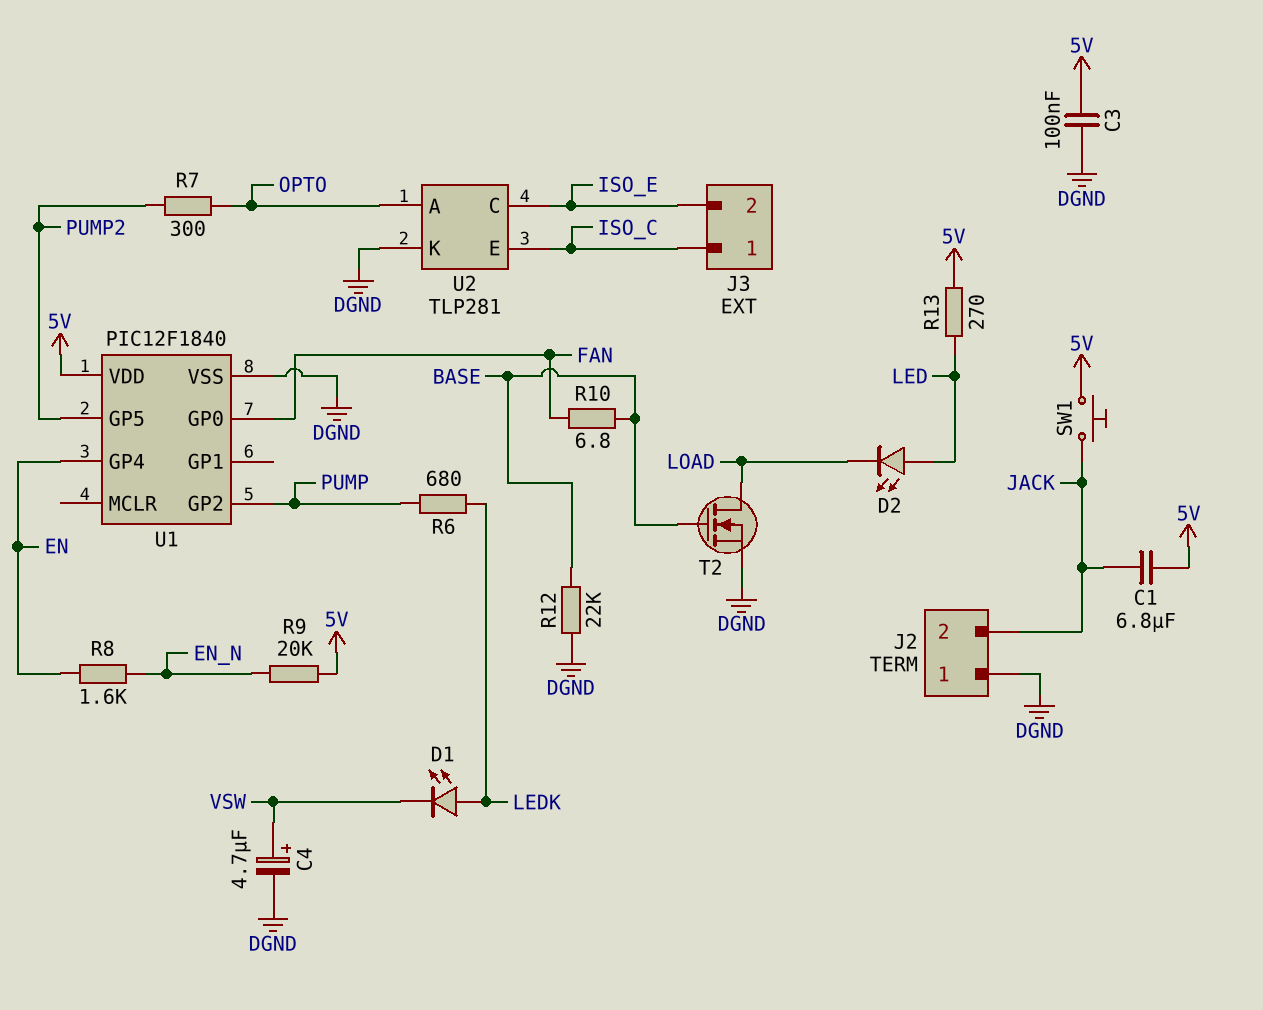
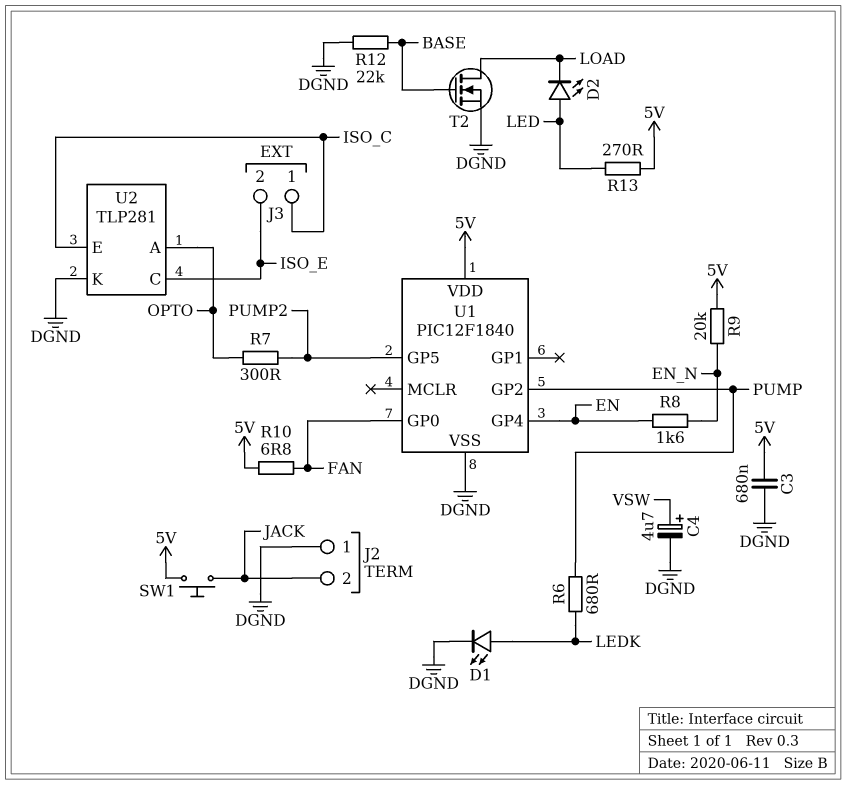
C1: 6.8uF (5V, JACK) -> none
C3: 100nF (5V, DGND) -> 680nF (5V, DGND)
D1: LED (A LEDK, K VSW) -> LED (A LEDK, K DGND)
R10: 6.8 (BASE, FAN) -> 6.8 (5V, FAN)

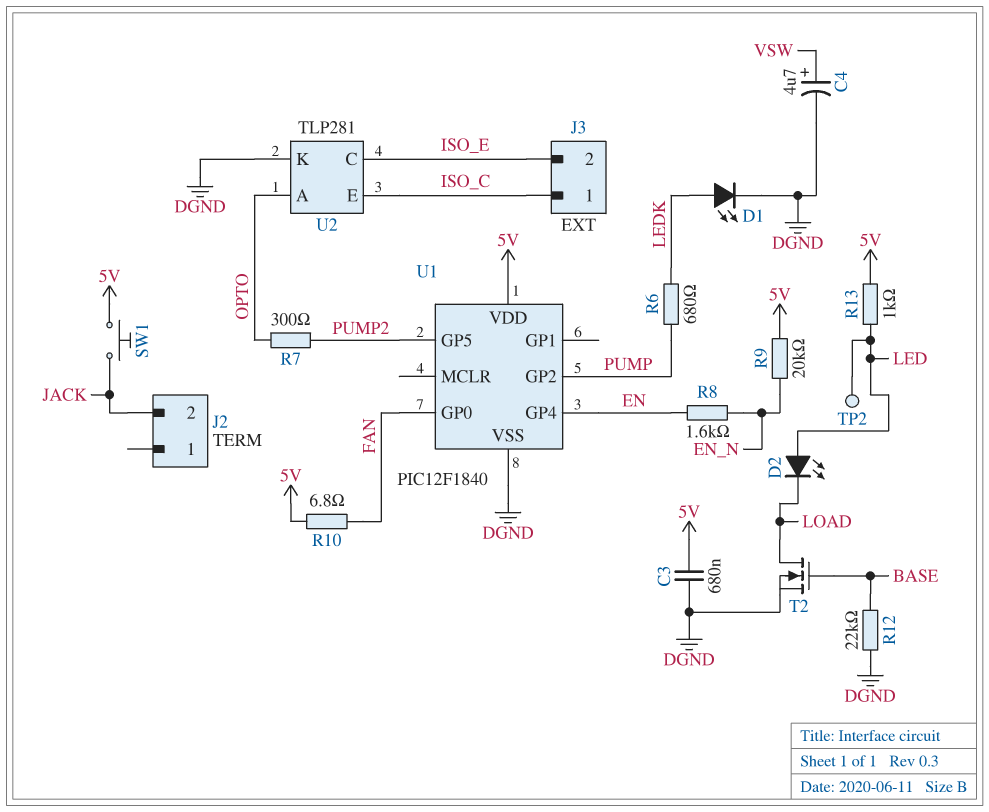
J2 pin 1: DGND -> none
R13: 270 (5V, LED) -> 1k (5V, LED)
TP2: none -> test point (LED)

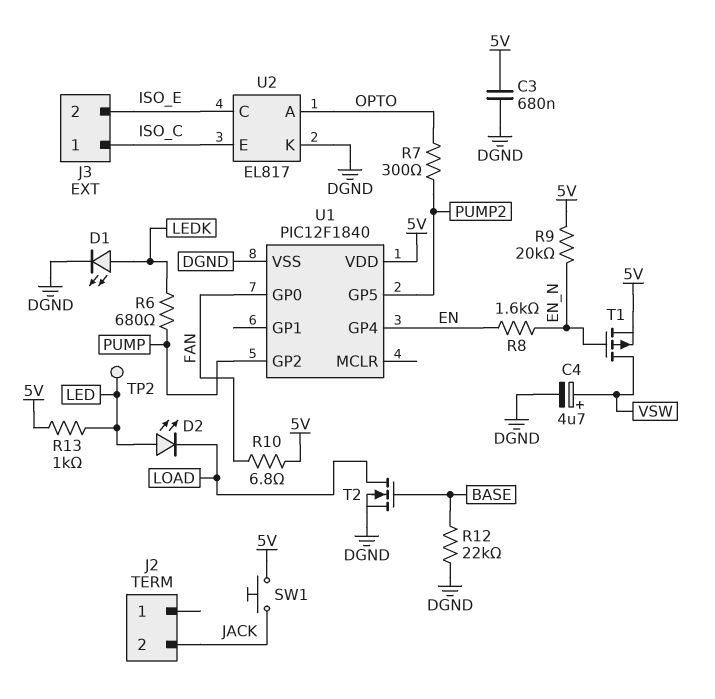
T1: none -> PMOS (G EN_N, D VSW, S 5V)
U2: TLP281 -> EL817

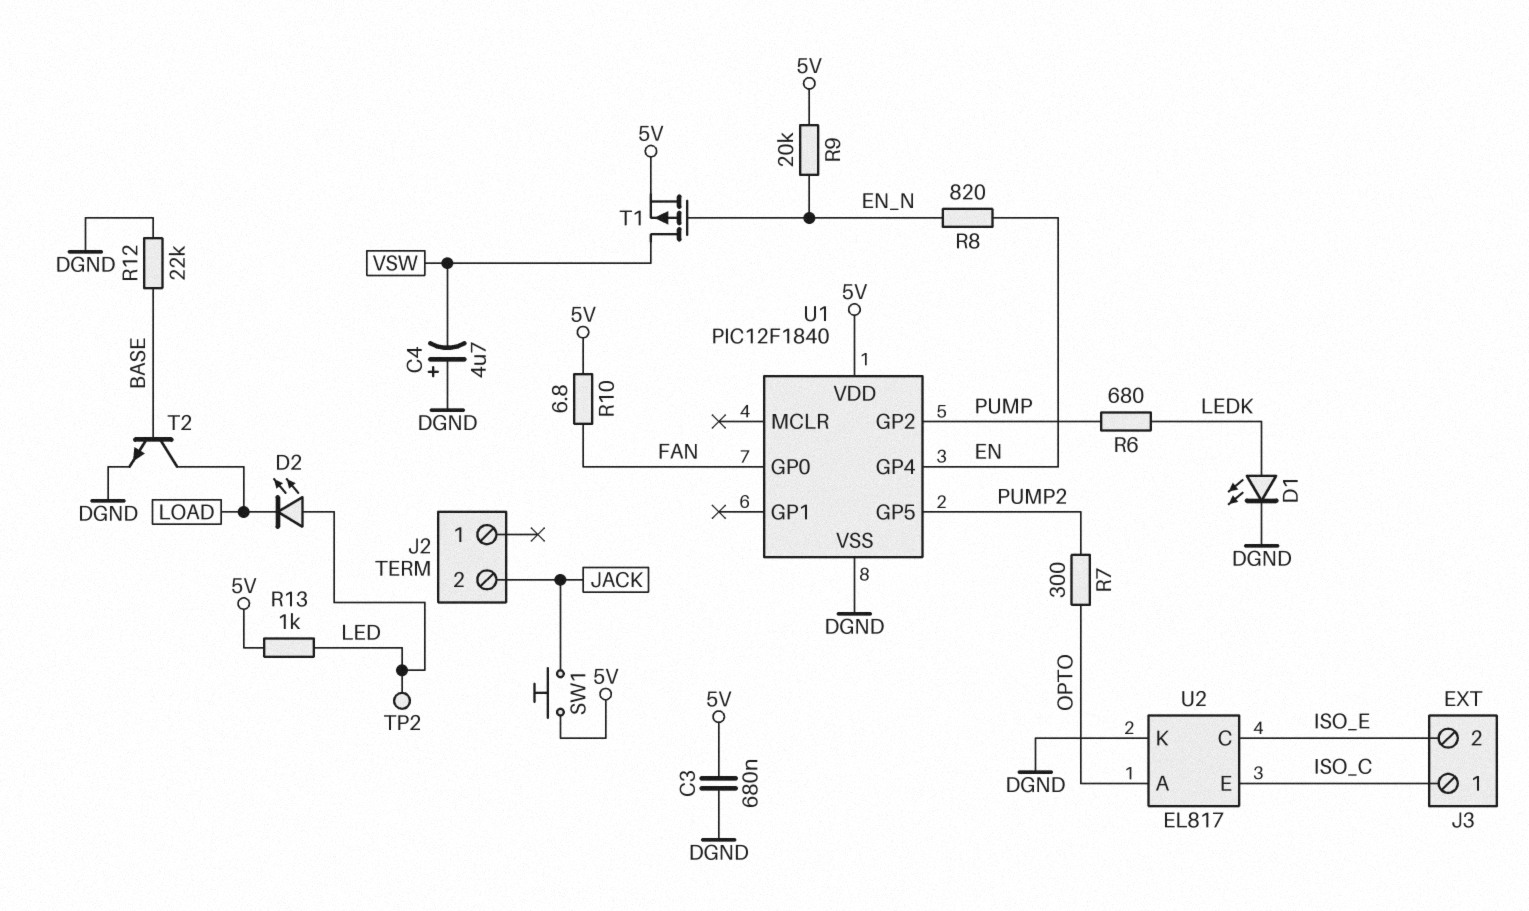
C4: 4.7uF (plus VSW, minus DGND) -> 4.7uF (plus DGND, minus VSW)
R8: 1.6k (EN, EN_N) -> 820 (EN, EN_N)
T2: NMOS (G BASE, D LOAD, S DGND) -> NPN (B BASE, C LOAD, E DGND)

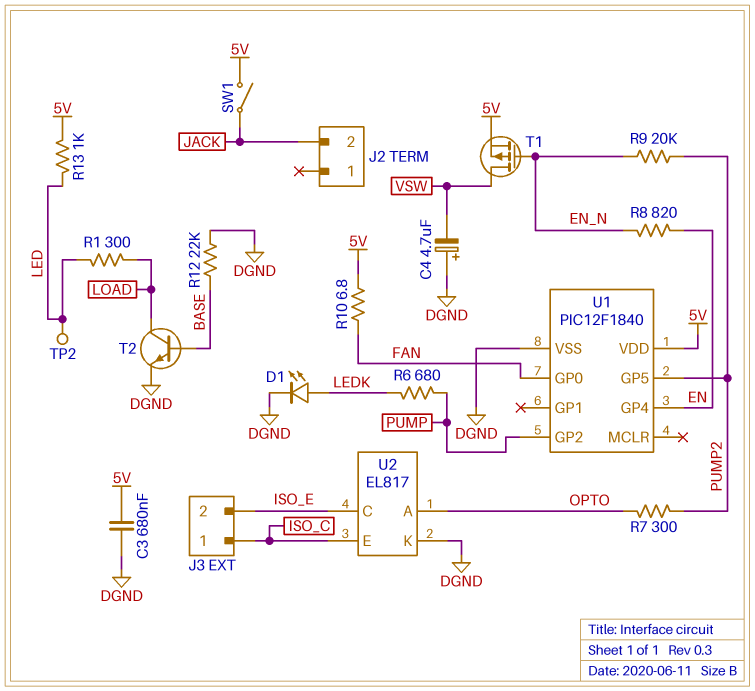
D2: LED (A LED, K LOAD) -> none
R1: none -> 300 (LED, LOAD)
R9: 20k (5V, EN_N) -> 20k (EN_N, PUMP2)
SW1: button (5V, JACK) -> switch (5V, JACK)

